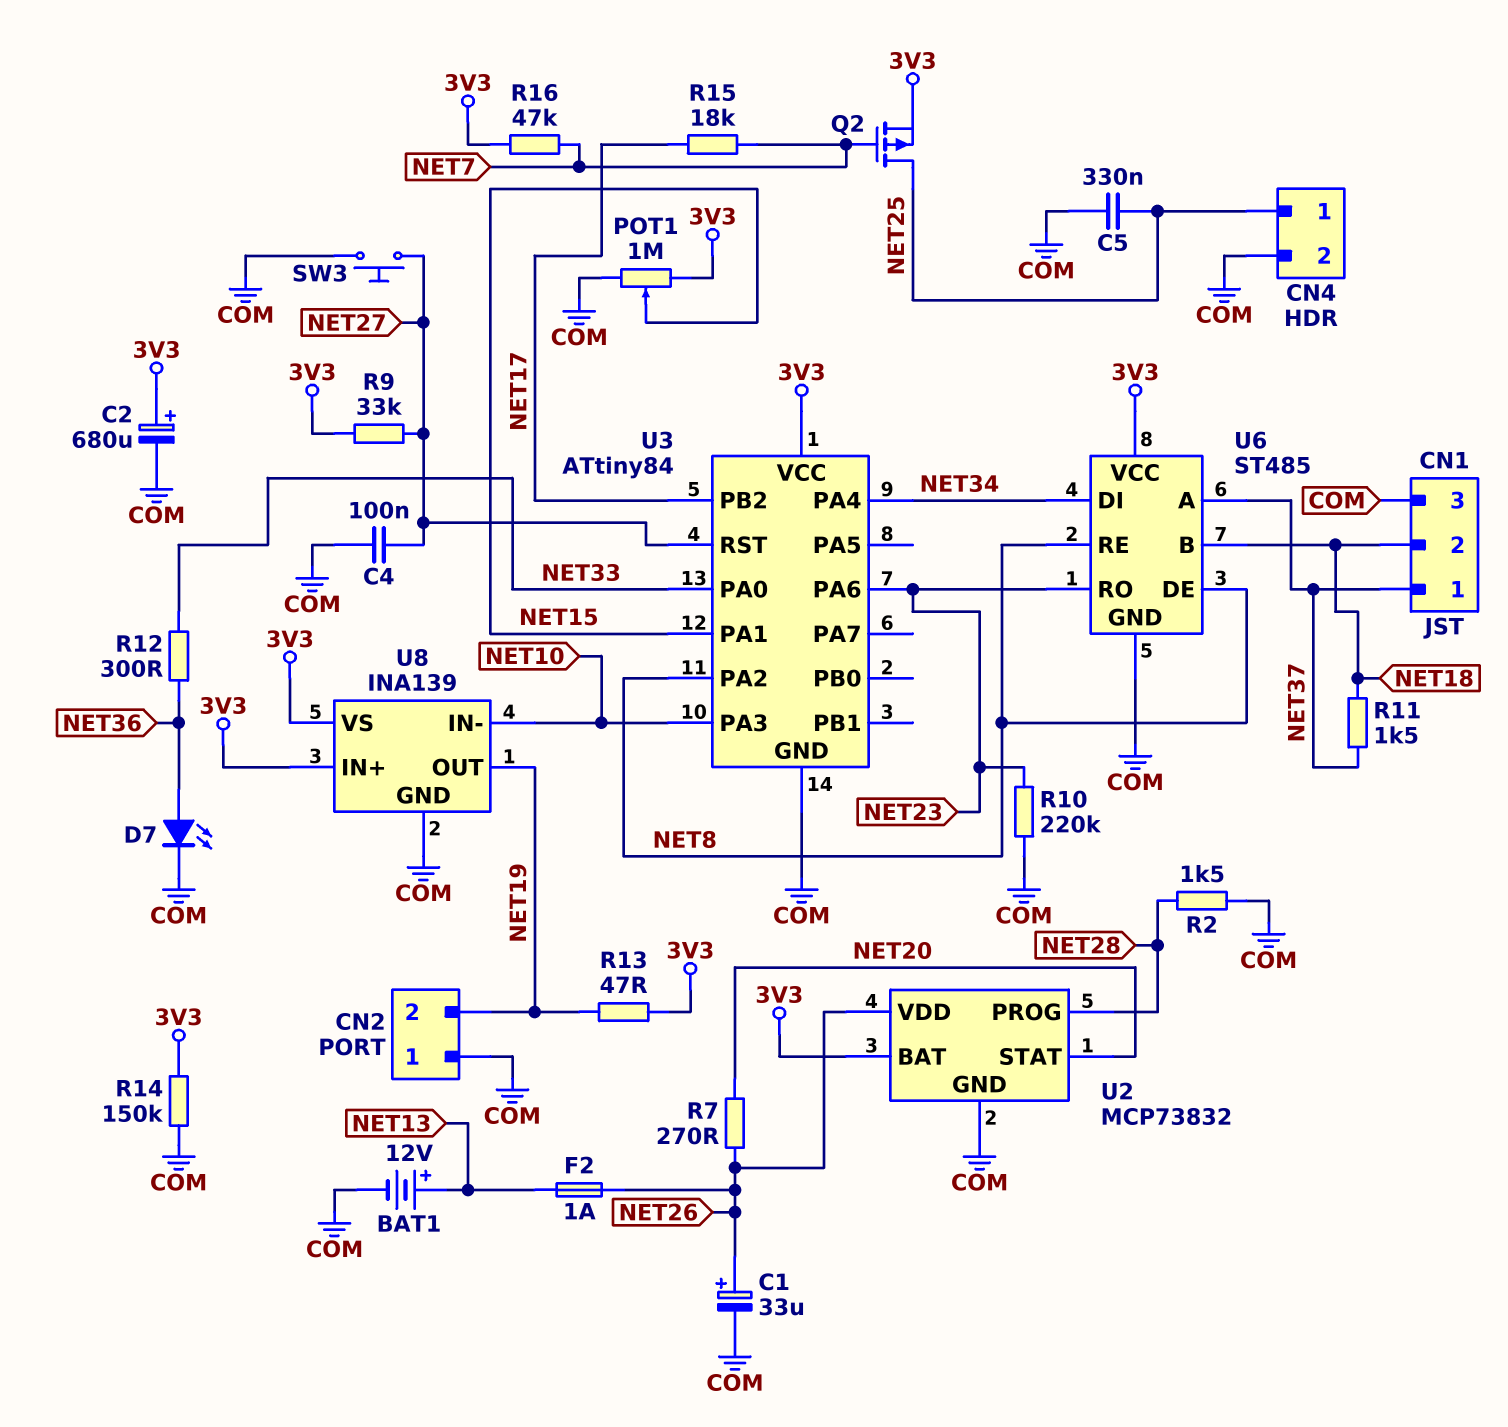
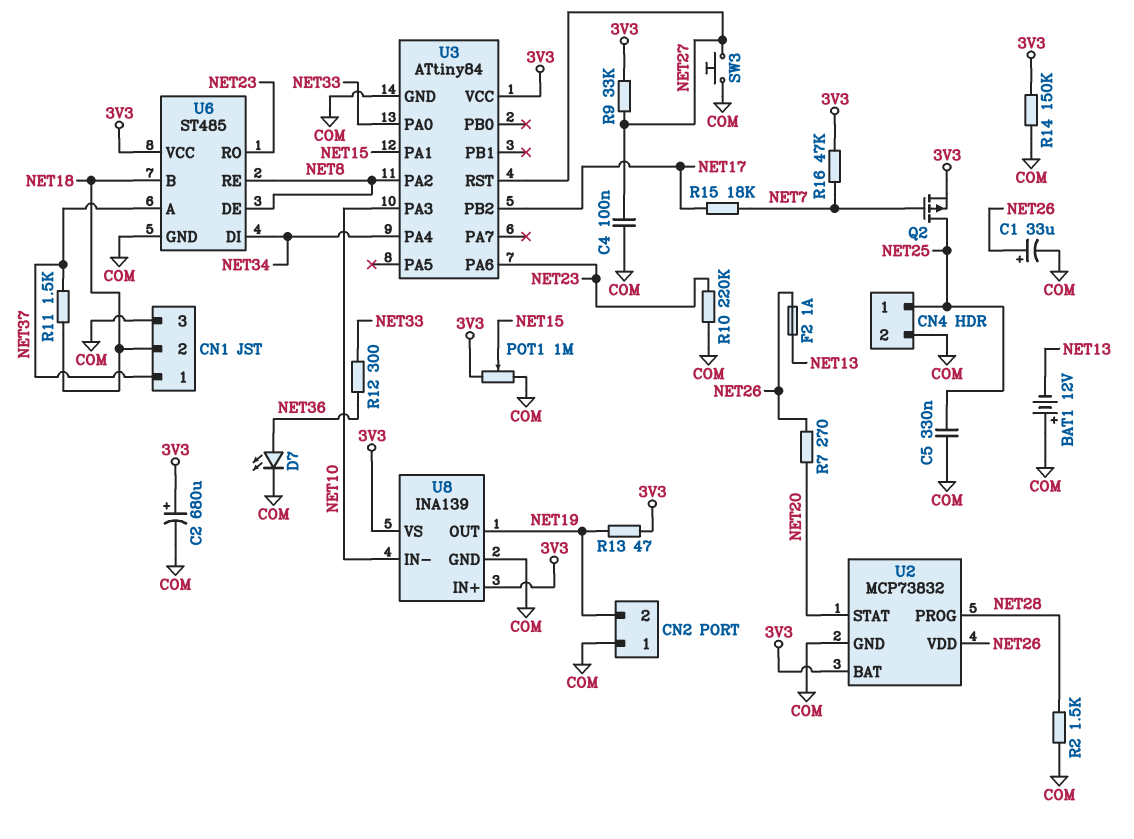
BAT1: 12V (plus NET13, minus COM) -> 12V (plus COM, minus NET13)

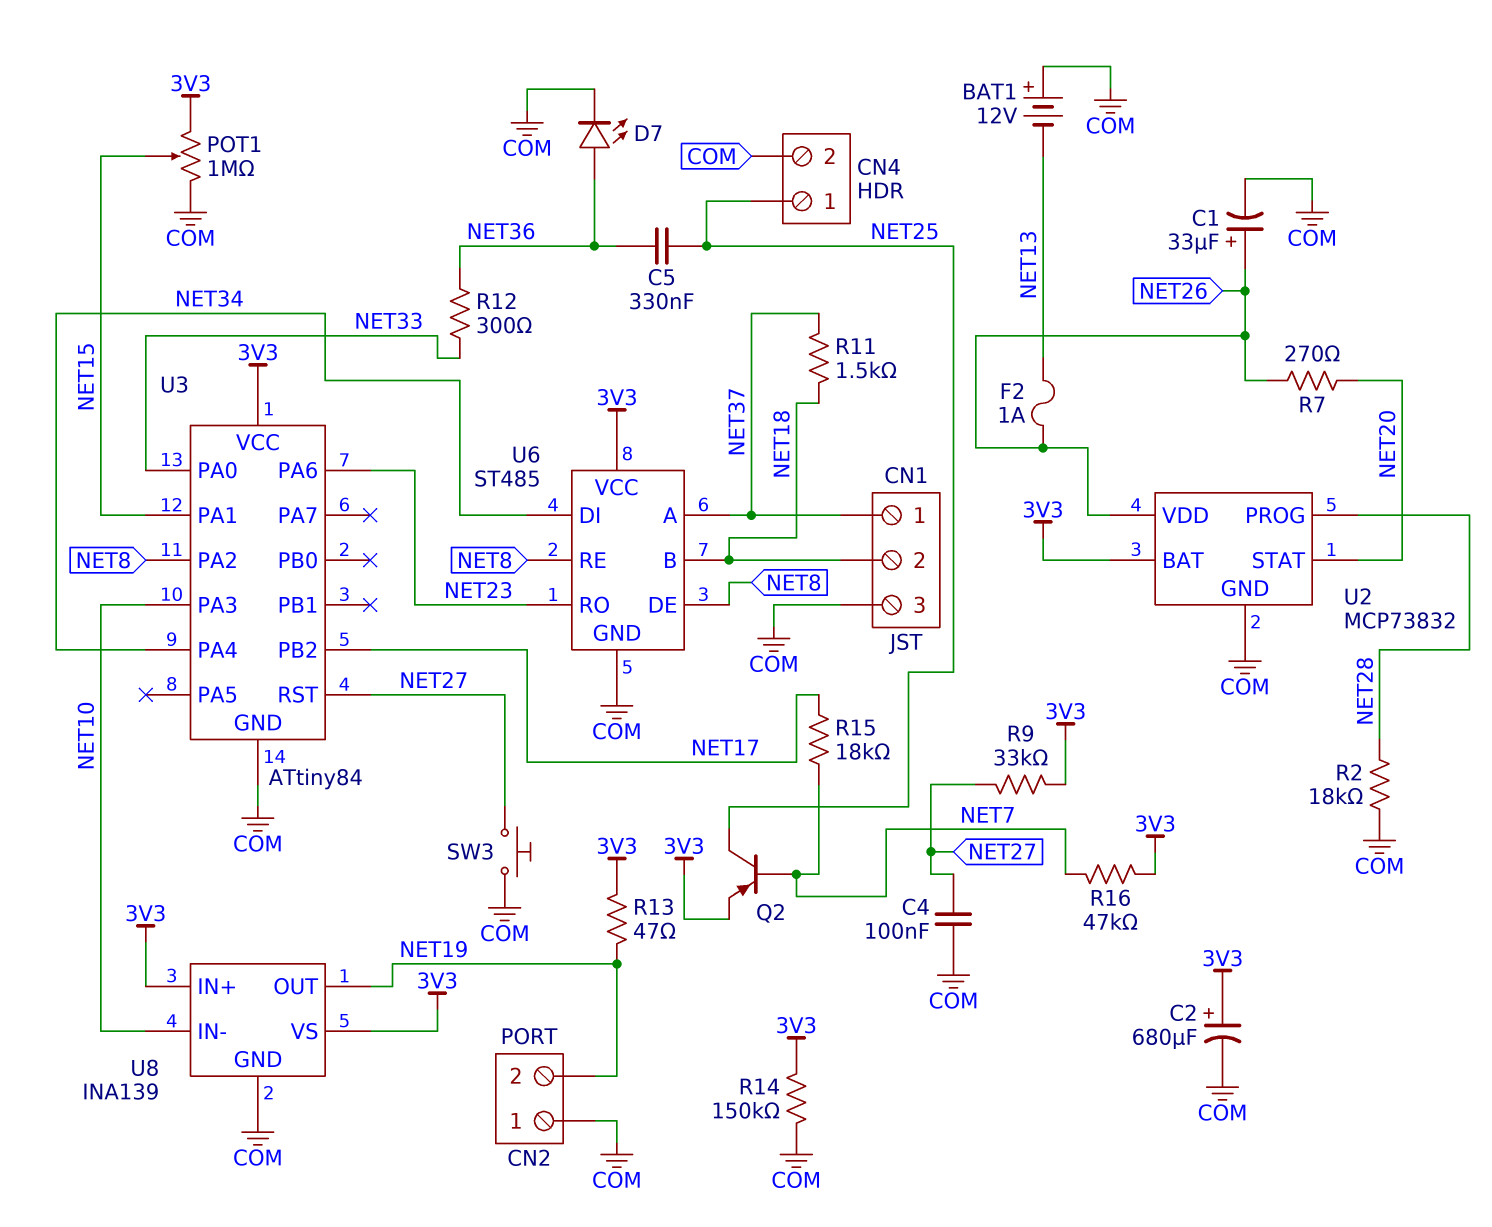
C5: 330nF (COM, NET25) -> 330nF (NET25, NET36)
Q2: PMOS (G NET7, D NET25, S 3V3) -> PNP (B NET7, C NET25, E 3V3)
R2: 1.5k (COM, NET28) -> 18k (COM, NET28)
R10: 220k (COM, NET23) -> none

